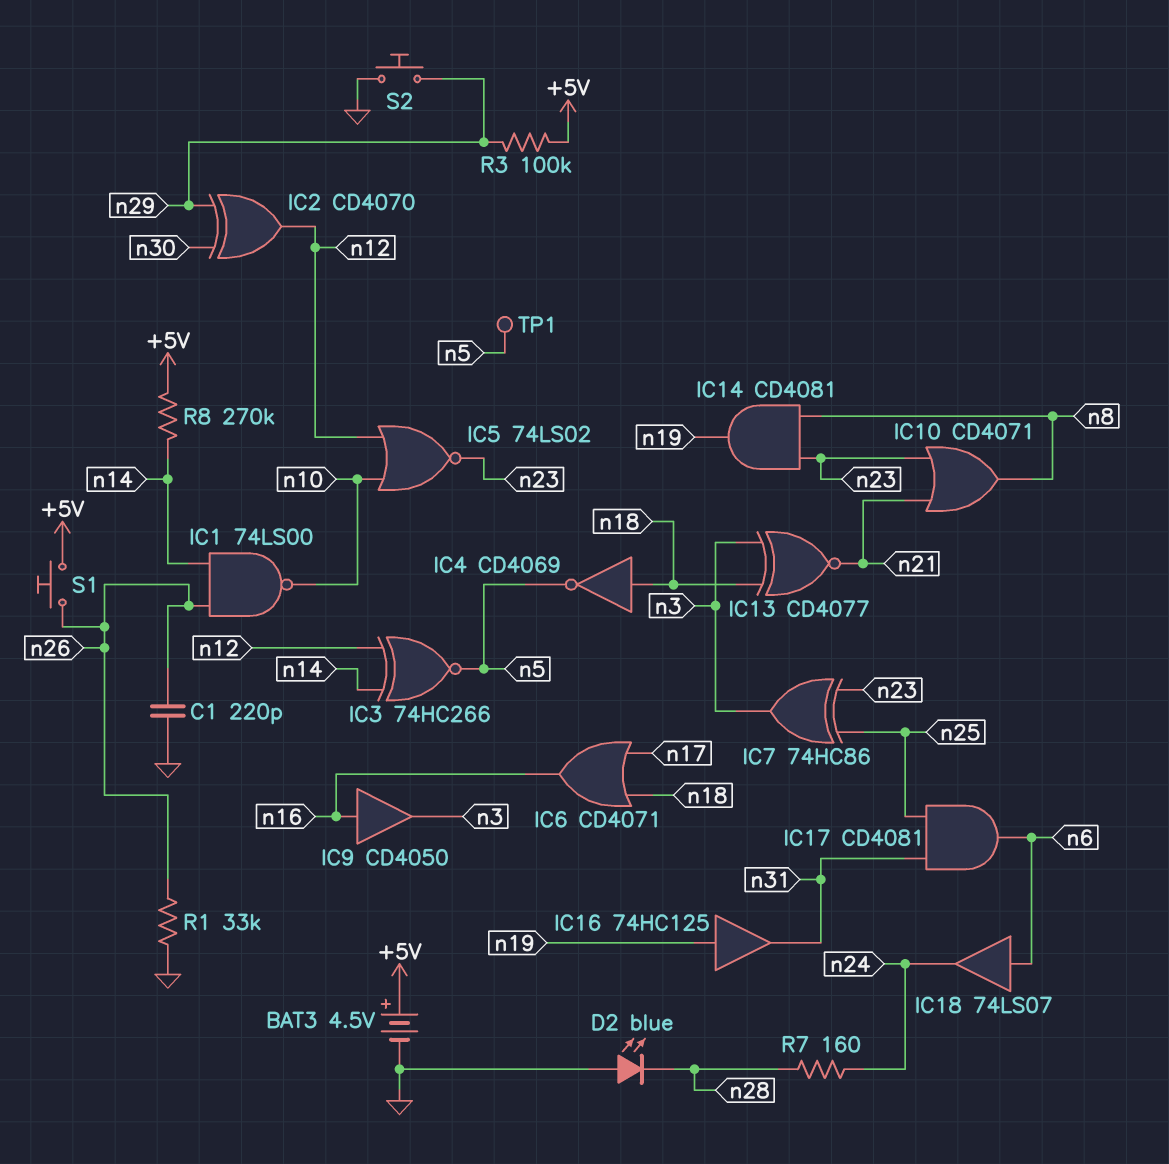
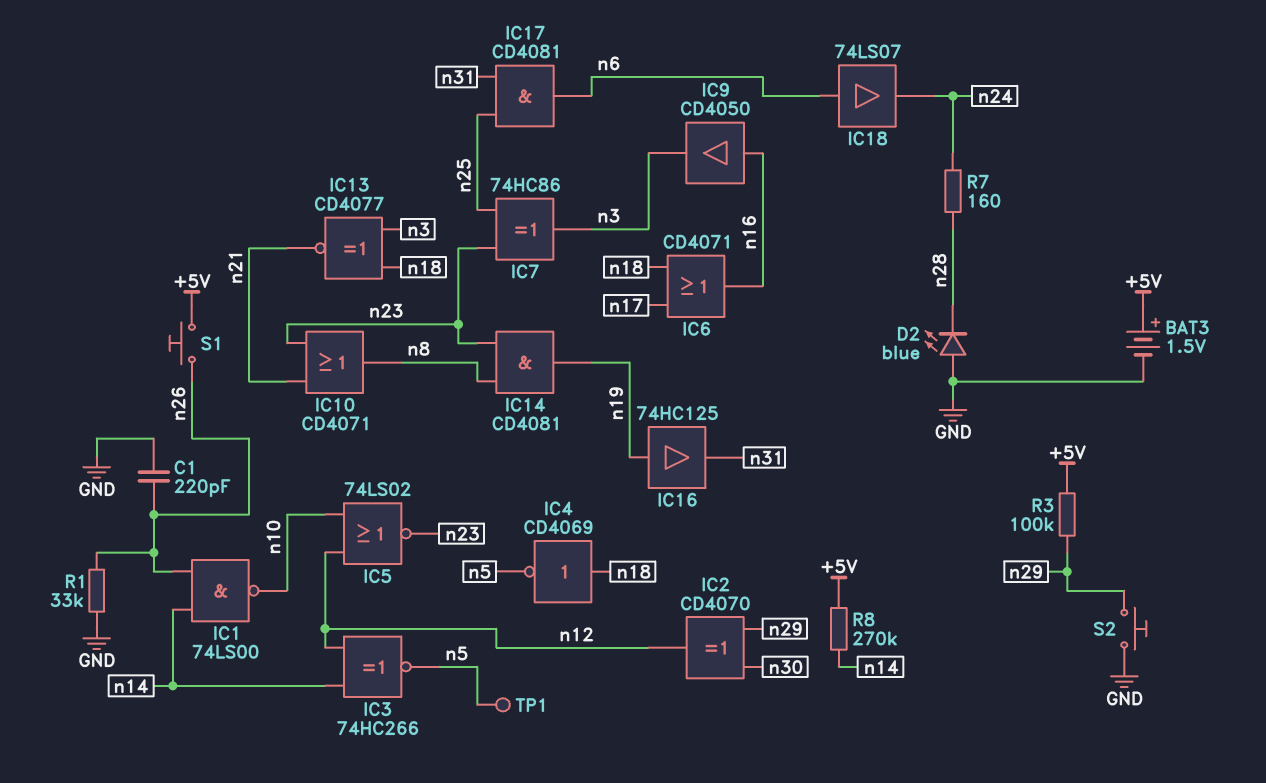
BAT3: 4.5V (plus +5V, minus GND) -> 1.5V (plus +5V, minus GND)

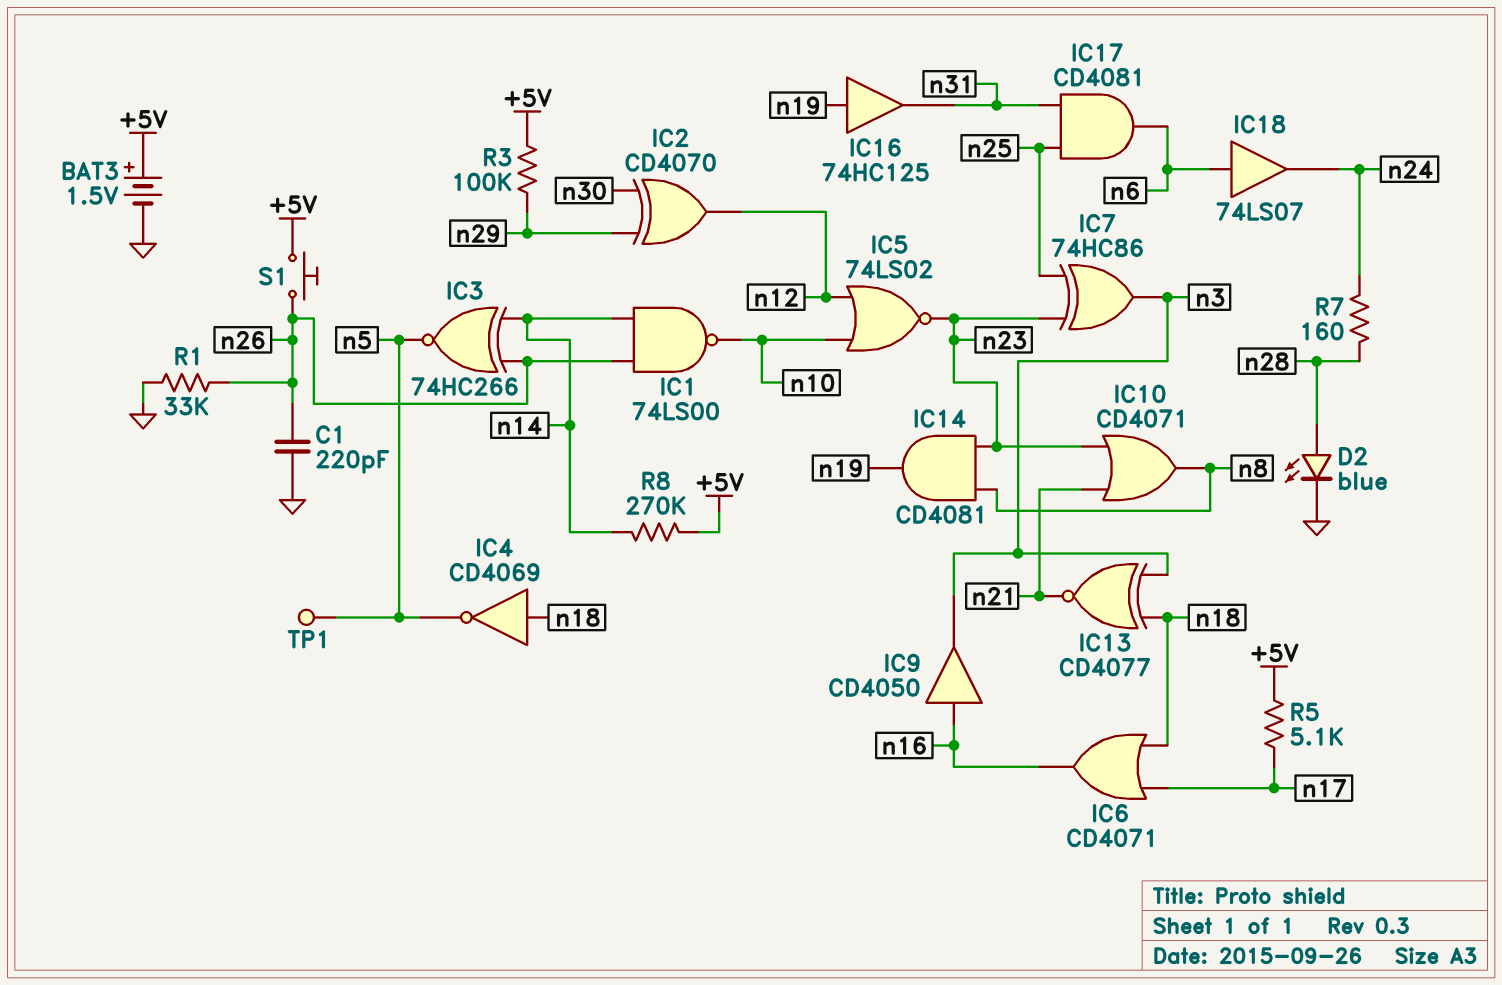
D2: LED blue (A GND, K n28) -> LED blue (A n28, K GND)
IC3: XNOR 74HC266 (in n12, in n14, out n5) -> XNOR 74HC266 (in n14, in n26, out n5)
R5: none -> 5.1k (+5V, n17)
S2: button (GND, n29) -> none

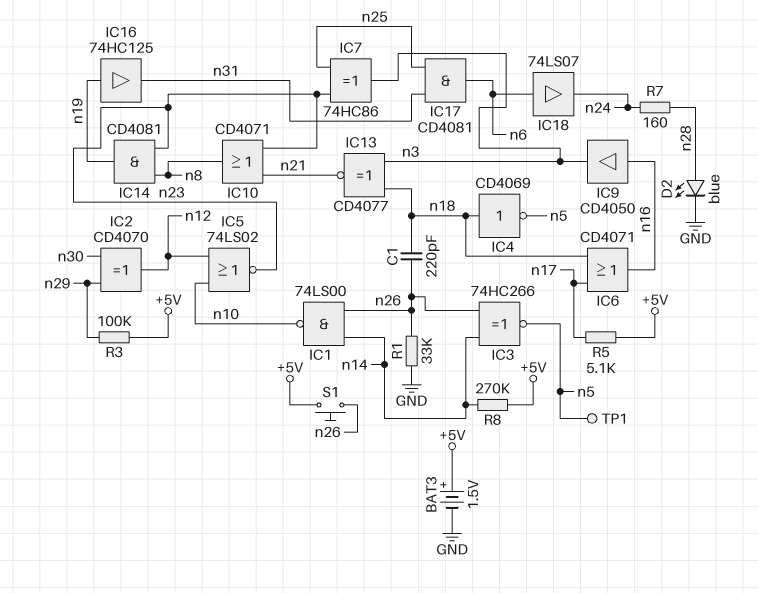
C1: 220pF (GND, n26) -> 220pF (n18, n26)

